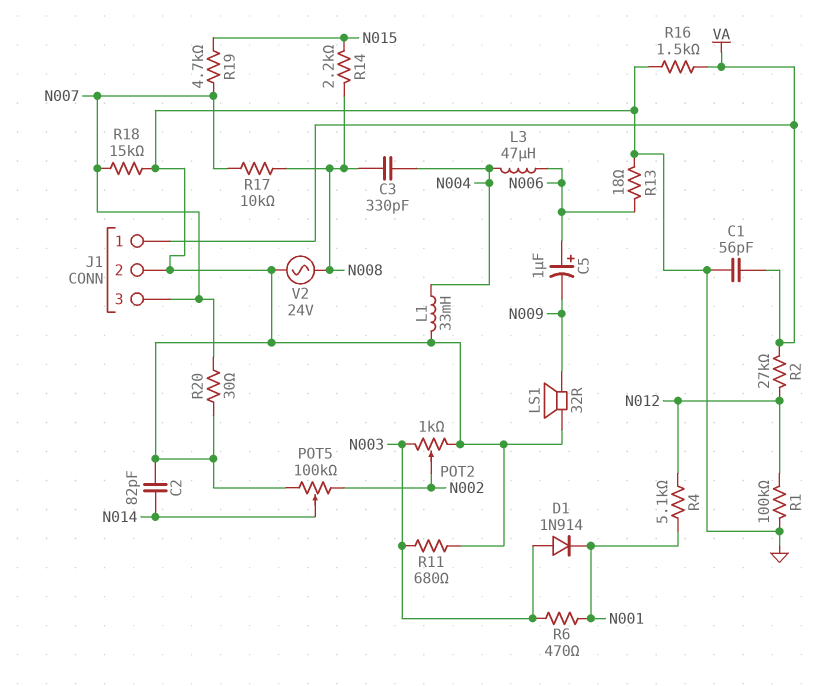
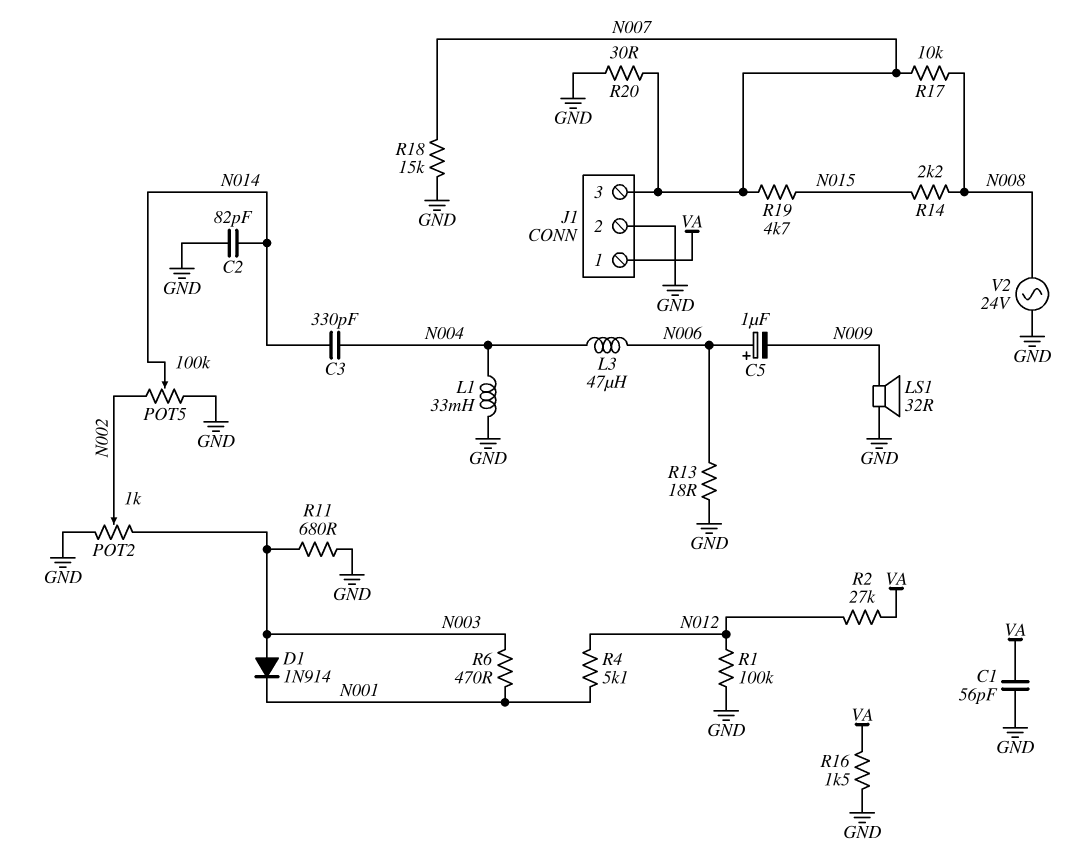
C3: 330pF (N004, N008) -> 330pF (N004, N014)

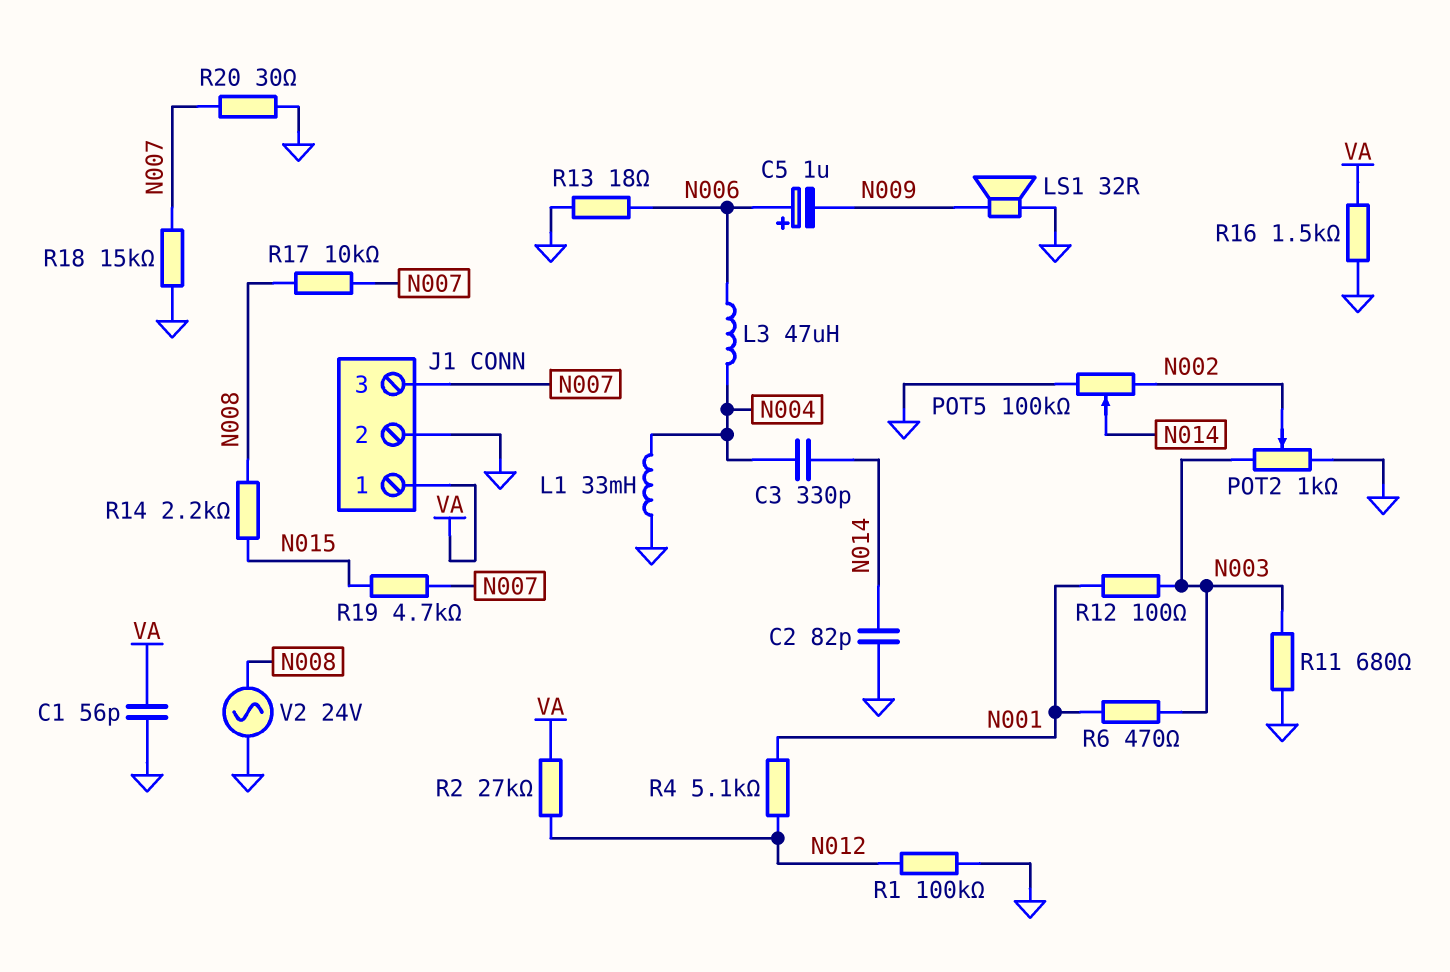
D1: diode 1N914 (A N003, K N001) -> none
R12: none -> 100 (N001, N003)

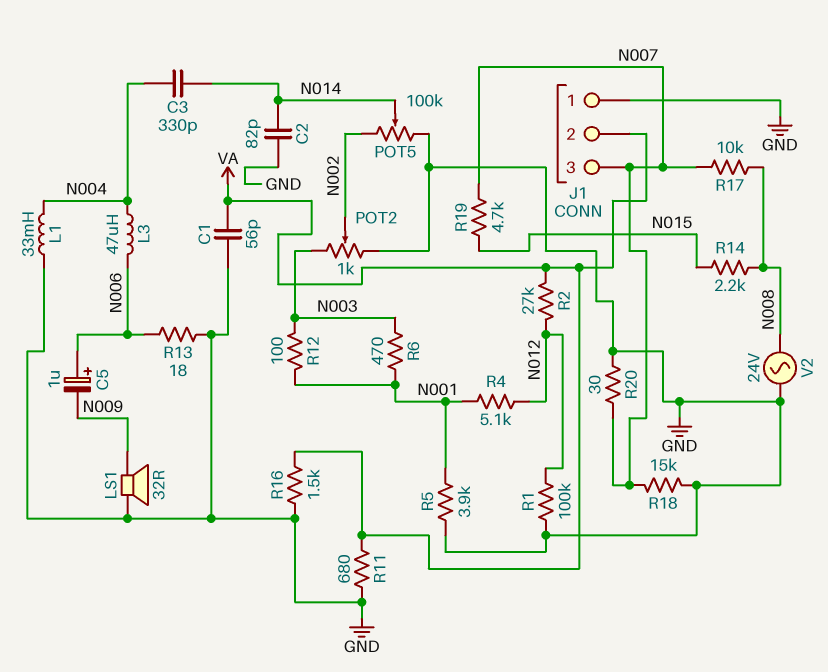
J1 pin 1: VA -> GND
J1 pin 2: GND -> VA
R5: none -> 3.9k (GND, N001)
R11: 680 (GND, N003) -> 680 (GND, VA)

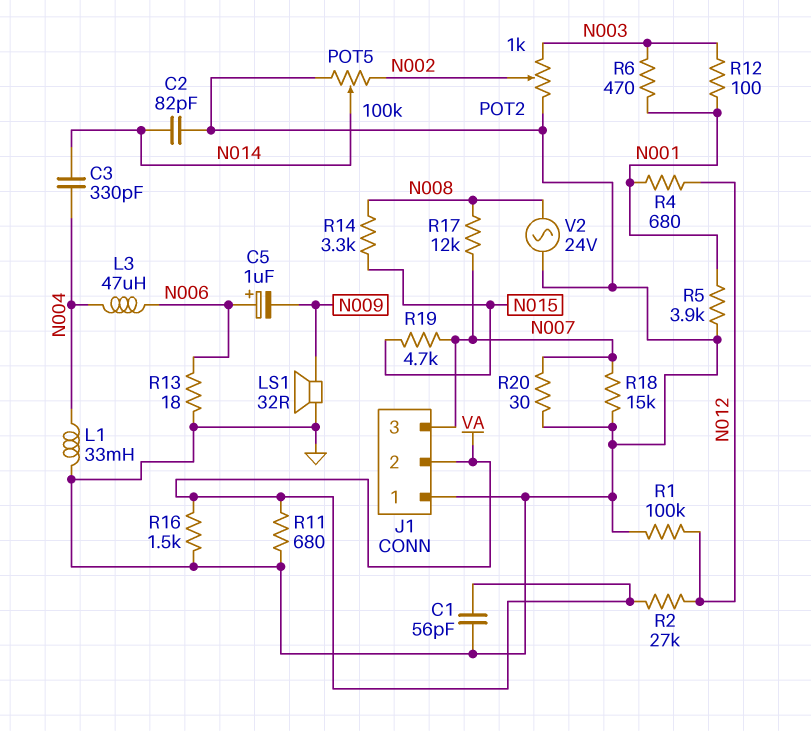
R4: 5.1k (N001, N012) -> 680 (N001, N012)
R14: 2.2k (N008, N015) -> 3.3k (N008, N015)
R17: 10k (N007, N008) -> 12k (N007, N008)

